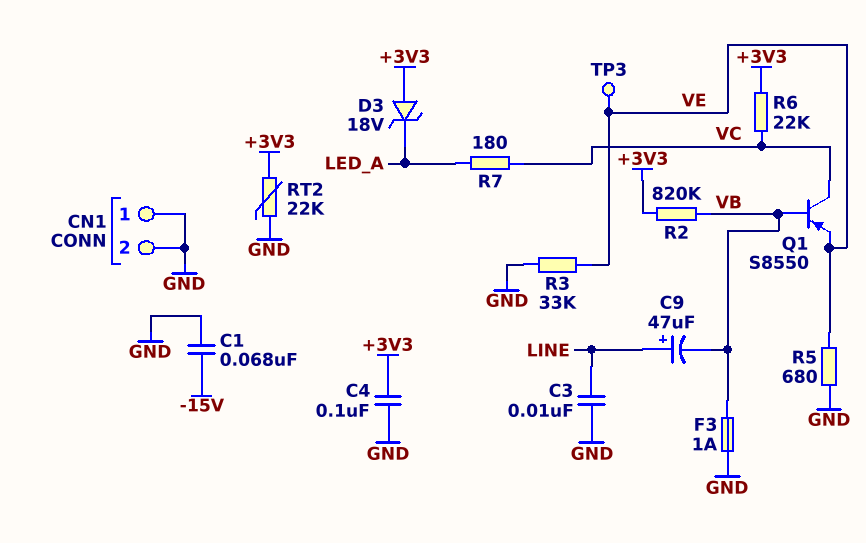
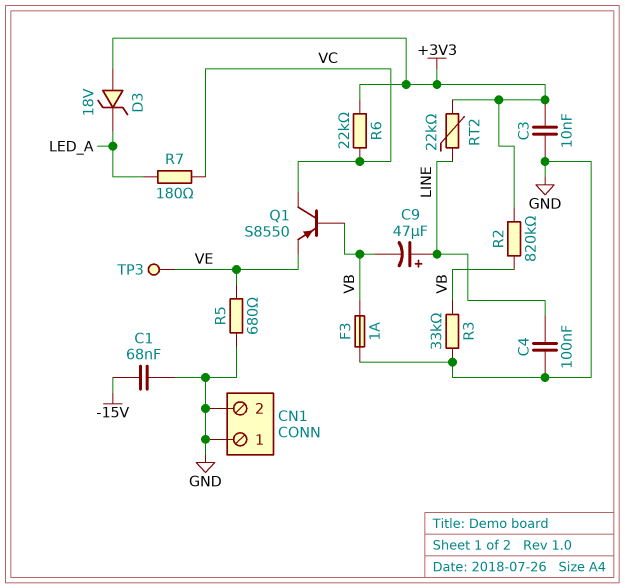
C3: 10nF (GND, LINE) -> 10nF (+3V3, GND)
C4: 100nF (+3V3, GND) -> 100nF (GND, LINE)
R3: 33k (GND, VE) -> 33k (GND, VB)
RT2: 22k (+3V3, GND) -> 22k (+3V3, LINE)

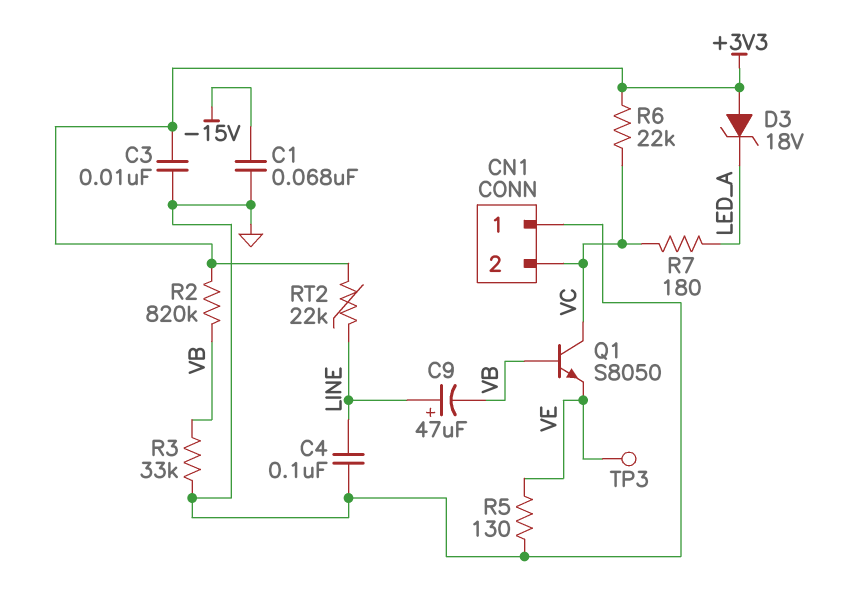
CN1 pin 2: GND -> VC
F3: 1A (GND, VB) -> none
Q1: PNP S8550 (B VB, C VC, E VE) -> NPN S8050 (B VB, C VC, E VE)
R5: 680 (GND, VE) -> 130 (GND, VE)

